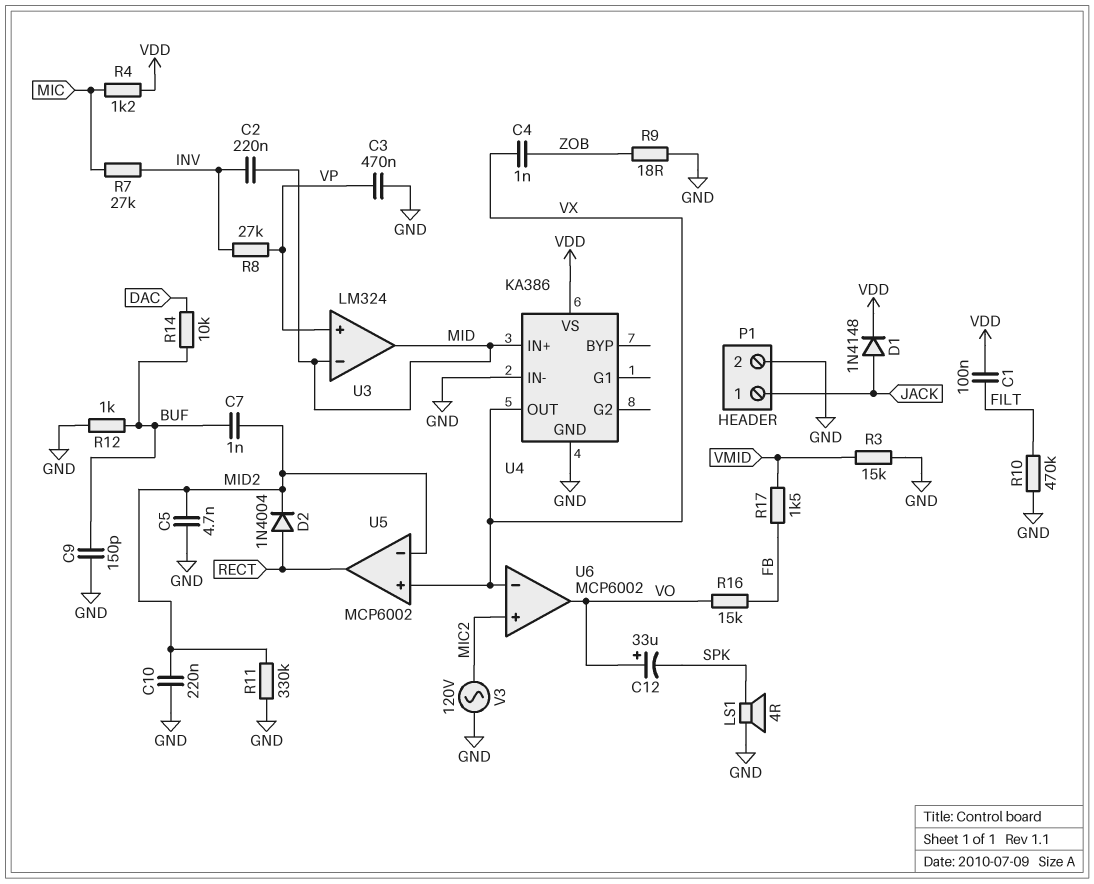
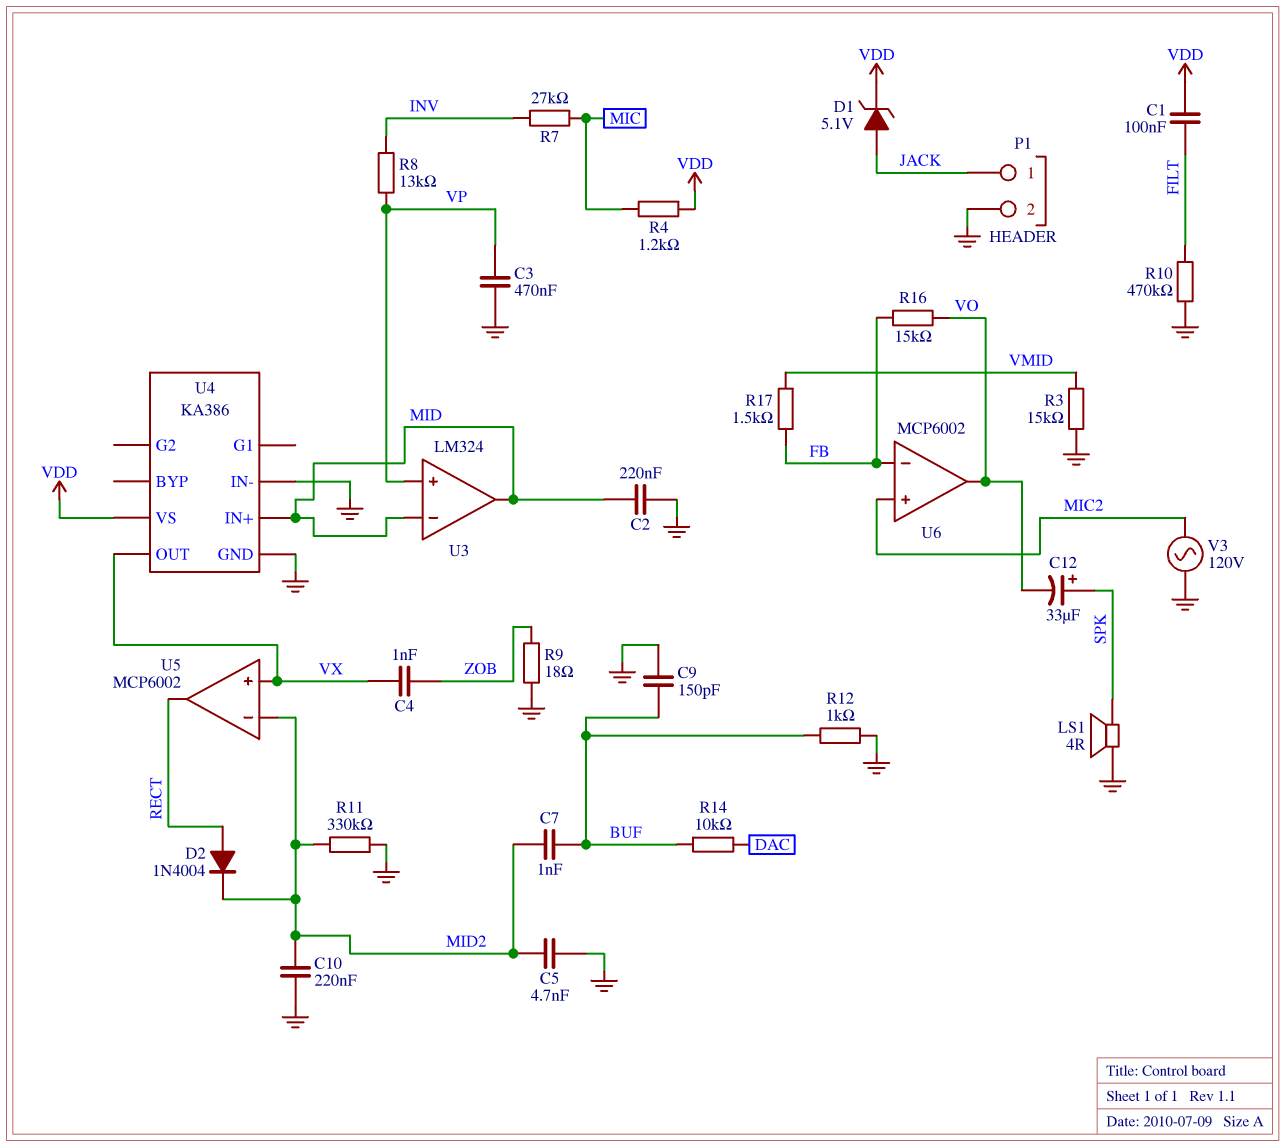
C2: 220nF (INV, MID) -> 220nF (GND, MID)
C12: 33uF (plus VO, minus SPK) -> 33uF (plus SPK, minus VO)
D1: diode 1N4148 (A JACK, K VDD) -> zener 5.1V (A JACK, K VDD)
R8: 27k (INV, VP) -> 13k (INV, VP)
U6 pin in-: VX -> FB

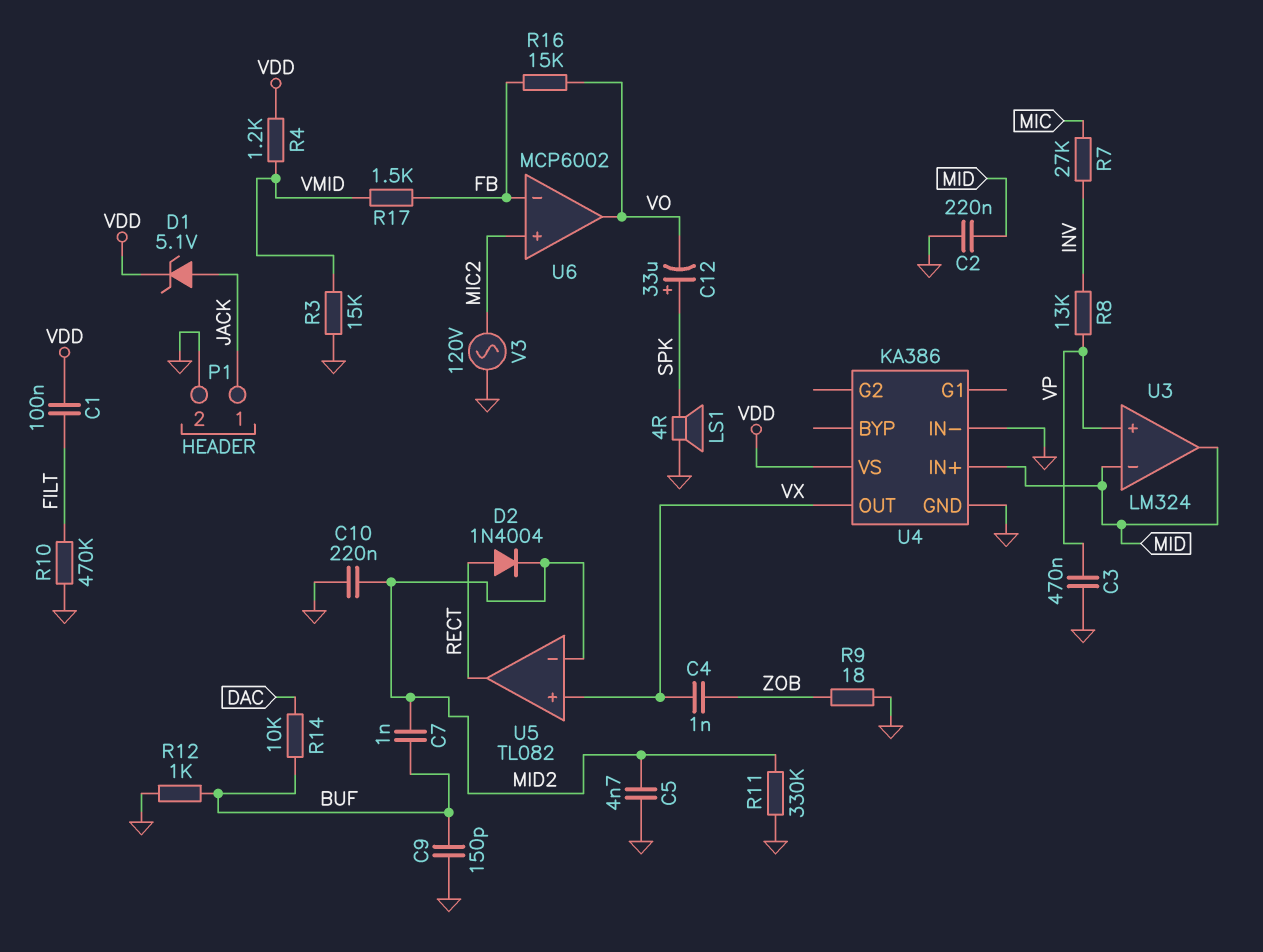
R4: 1.2k (MIC, VDD) -> 1.2k (VDD, VMID)
U5: MCP6002 -> TL082

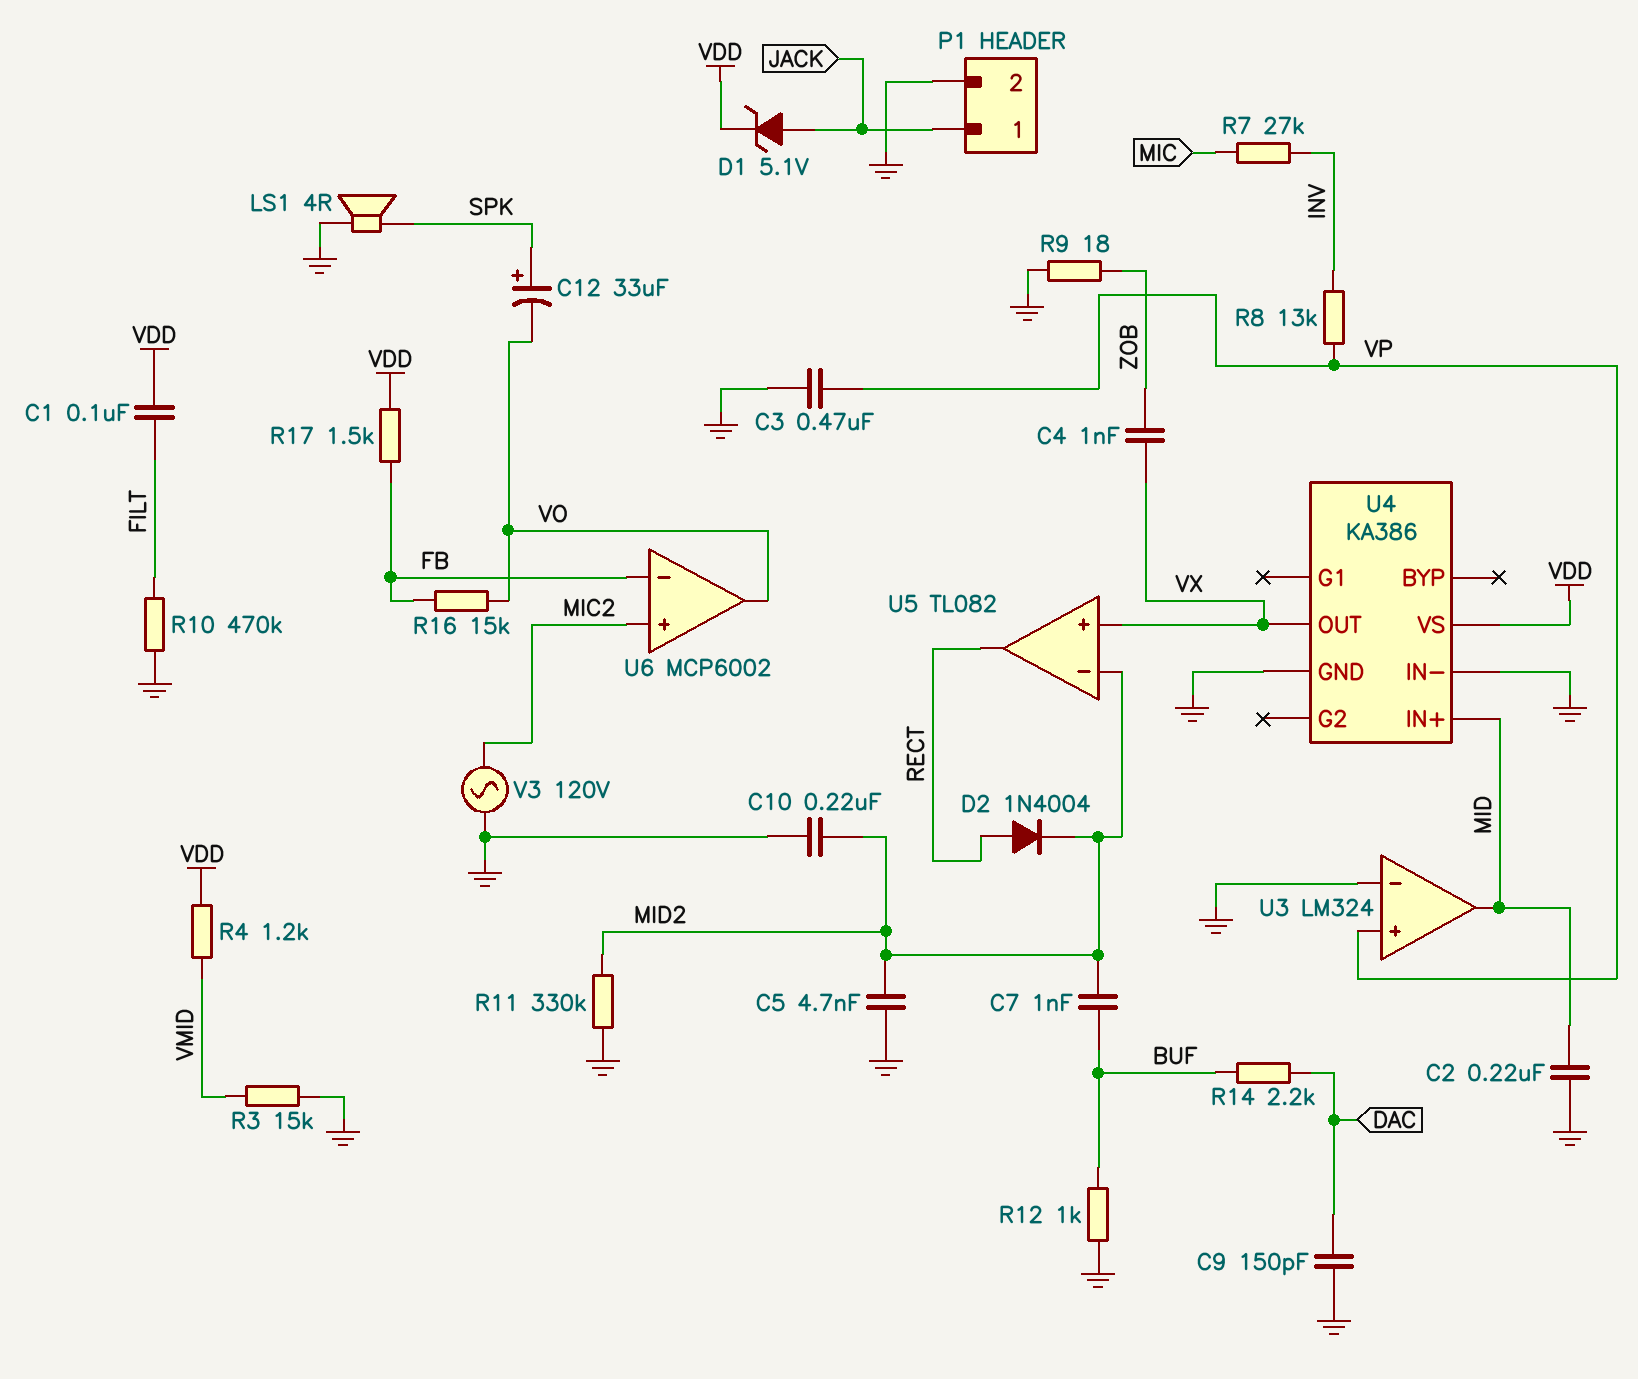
C9: 150pF (BUF, GND) -> 150pF (DAC, GND)
R14: 10k (BUF, DAC) -> 2.2k (BUF, DAC)
R17: 1.5k (FB, VMID) -> 1.5k (FB, VDD)
U3 pin in-: MID -> GND

